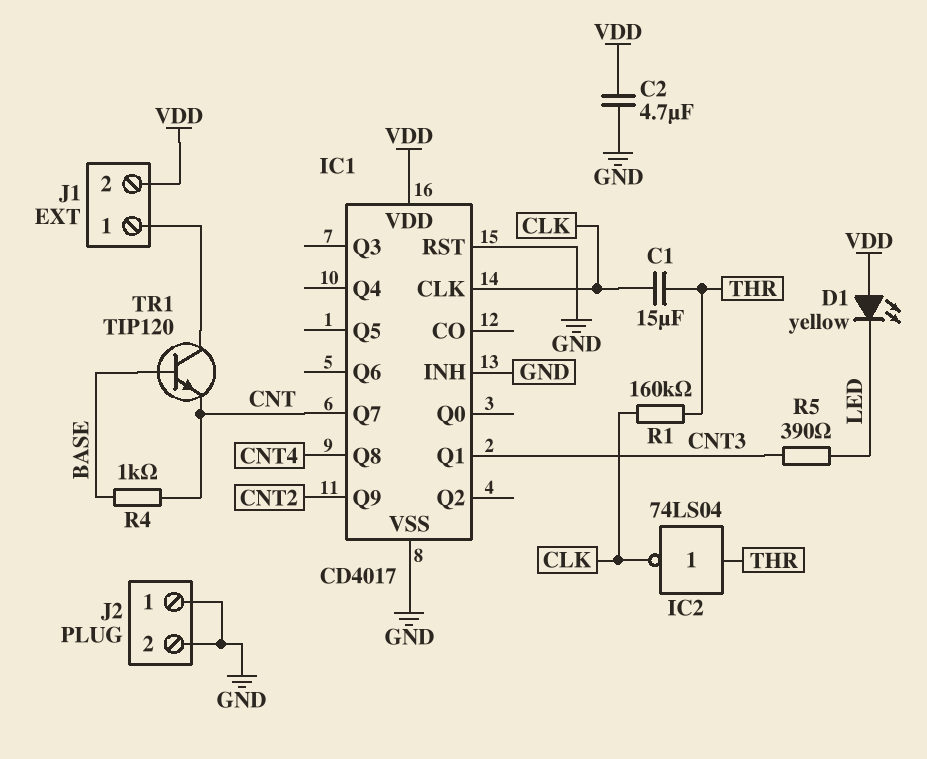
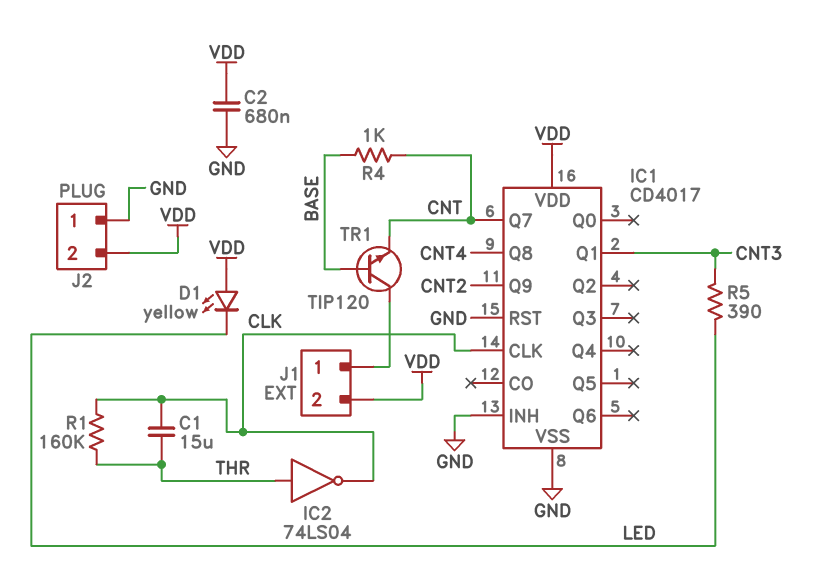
C2: 4.7uF (GND, VDD) -> 680nF (GND, VDD)
J2 pin 2: GND -> VDD

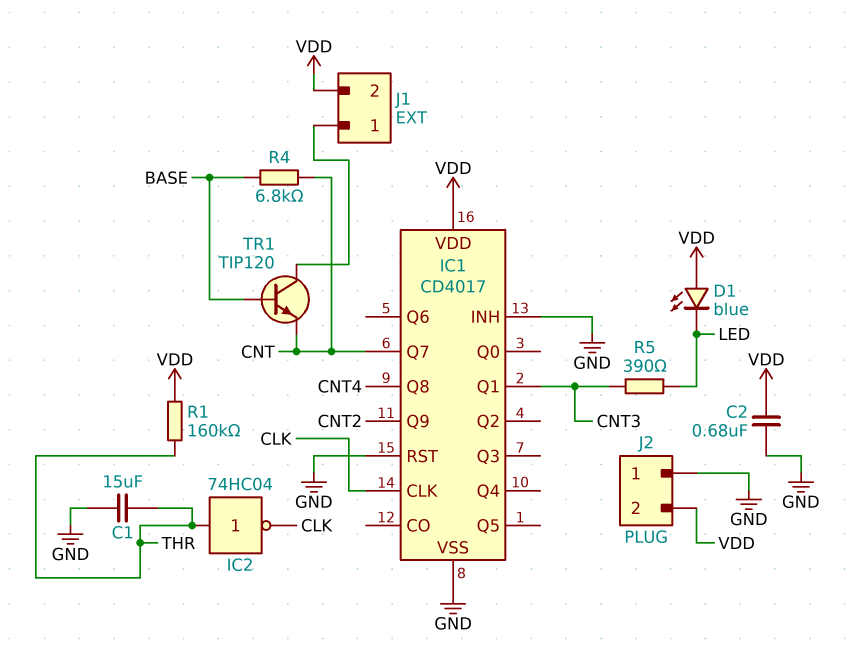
C1: 15uF (CLK, THR) -> 15uF (GND, THR)
D1: LED yellow (A VDD, K LED) -> LED blue (A VDD, K LED)
IC2: NOT 74LS04 (in THR, out CLK) -> NOT 74HC04 (in THR, out CLK)
R1: 160k (CLK, THR) -> 160k (THR, VDD)
R4: 1k (BASE, CNT) -> 6.8k (BASE, CNT)

